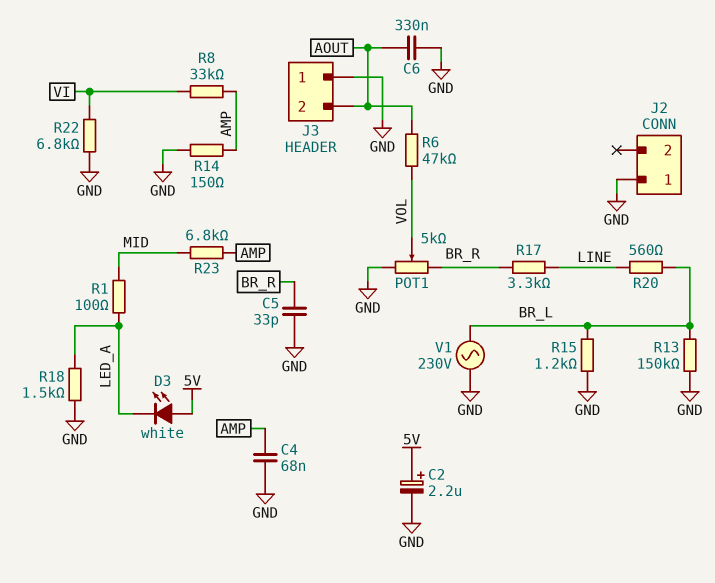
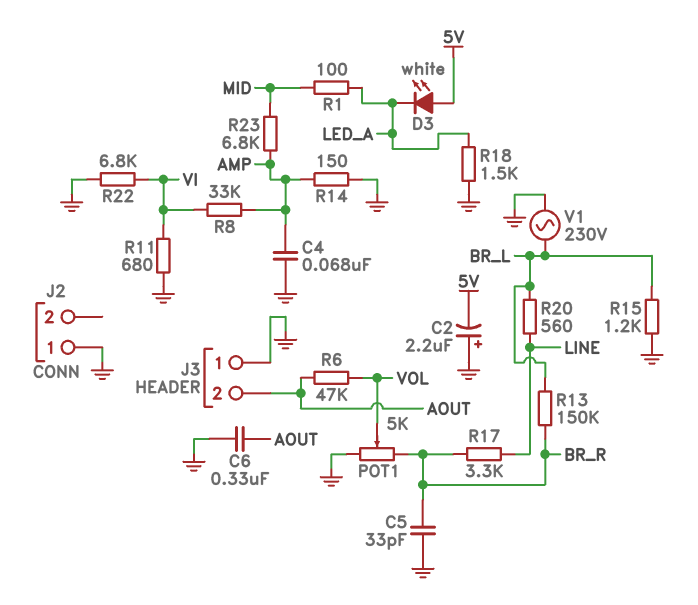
C2: 2.2uF (plus 5V, minus GND) -> 2.2uF (plus GND, minus 5V)
R11: none -> 680 (GND, VI)
R13: 150k (BR_L, GND) -> 150k (BR_L, BR_R)

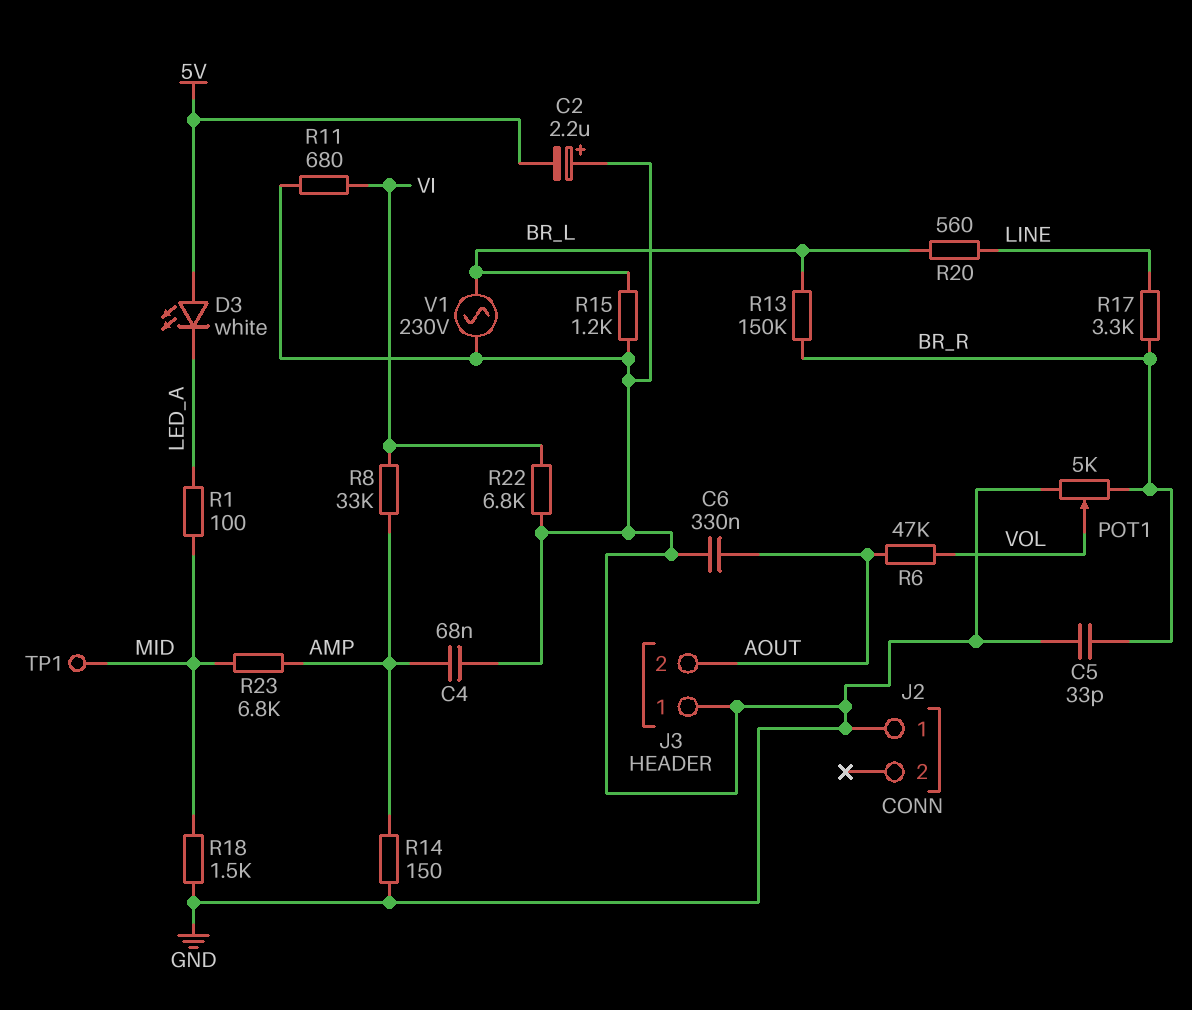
R18: 1.5k (GND, LED_A) -> 1.5k (GND, MID)
TP1: none -> test point (MID)

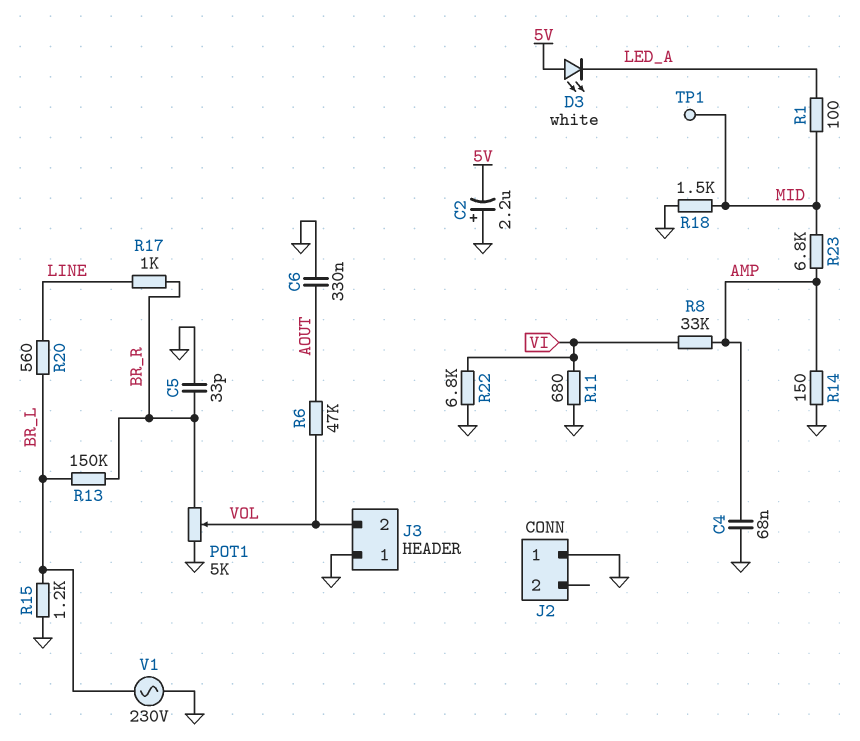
J3 pin 2: AOUT -> VOL
R17: 3.3k (BR_R, LINE) -> 1k (BR_R, LINE)

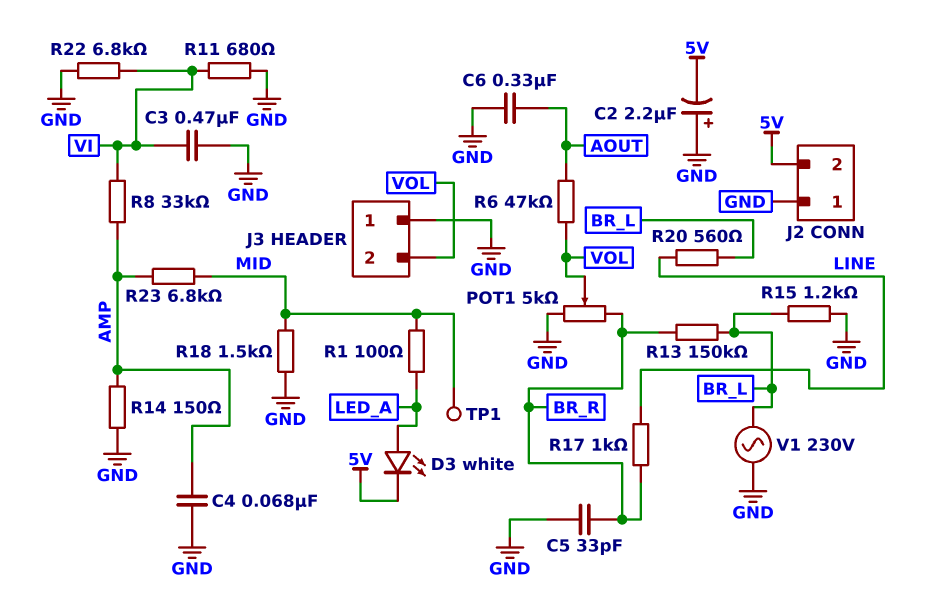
C3: none -> 470nF (GND, VI)
D3: LED white (A 5V, K LED_A) -> LED white (A LED_A, K 5V)
J2 pin 2: none -> 5V

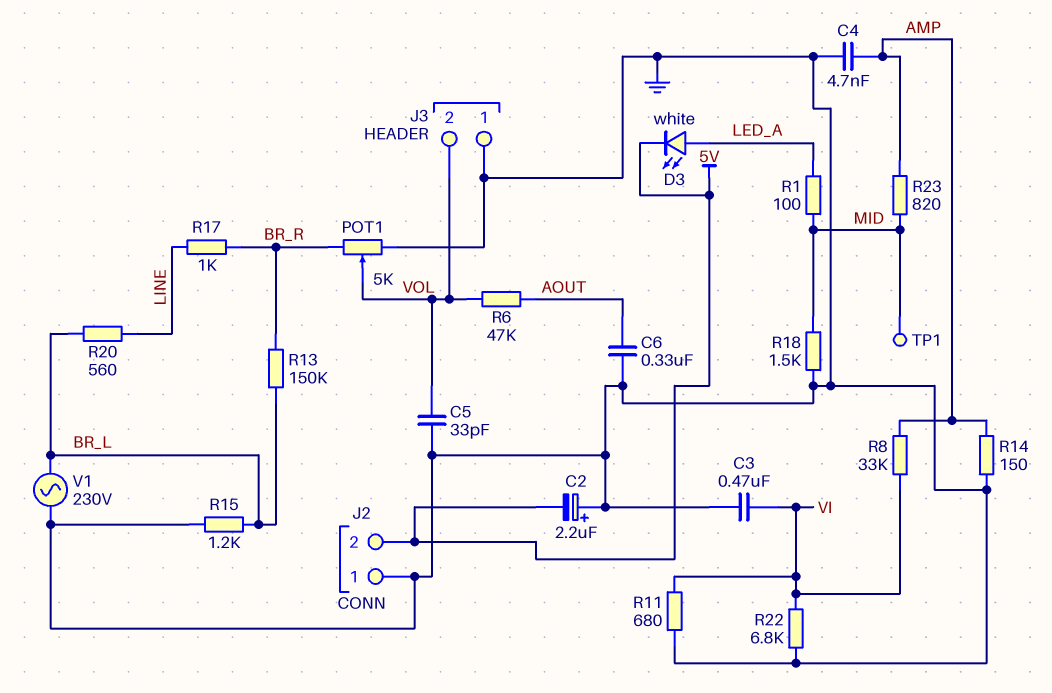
C4: 68nF (AMP, GND) -> 4.7nF (AMP, GND)
C5: 33pF (BR_R, GND) -> 33pF (GND, VOL)
R23: 6.8k (AMP, MID) -> 820 (AMP, MID)

